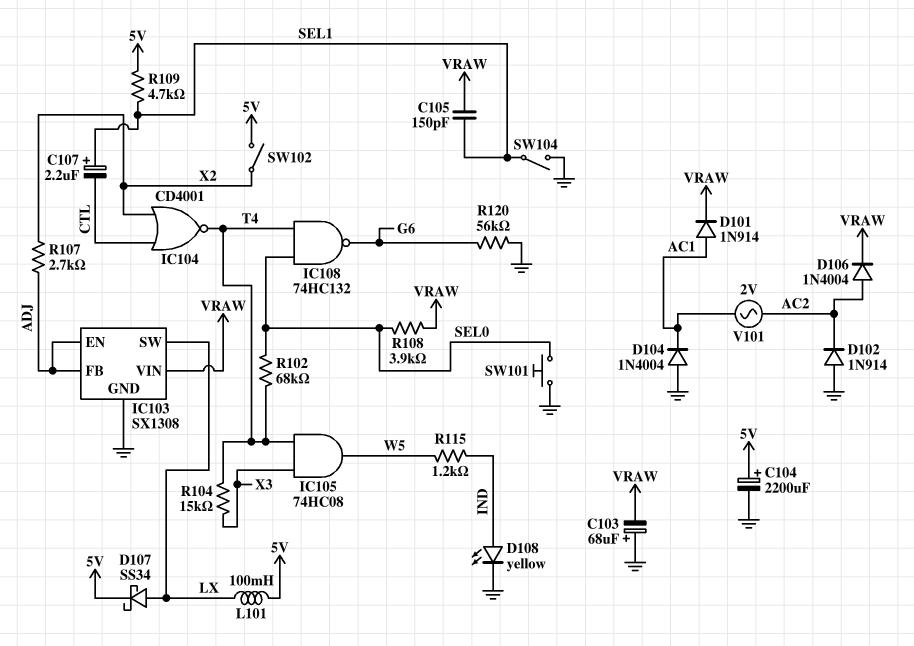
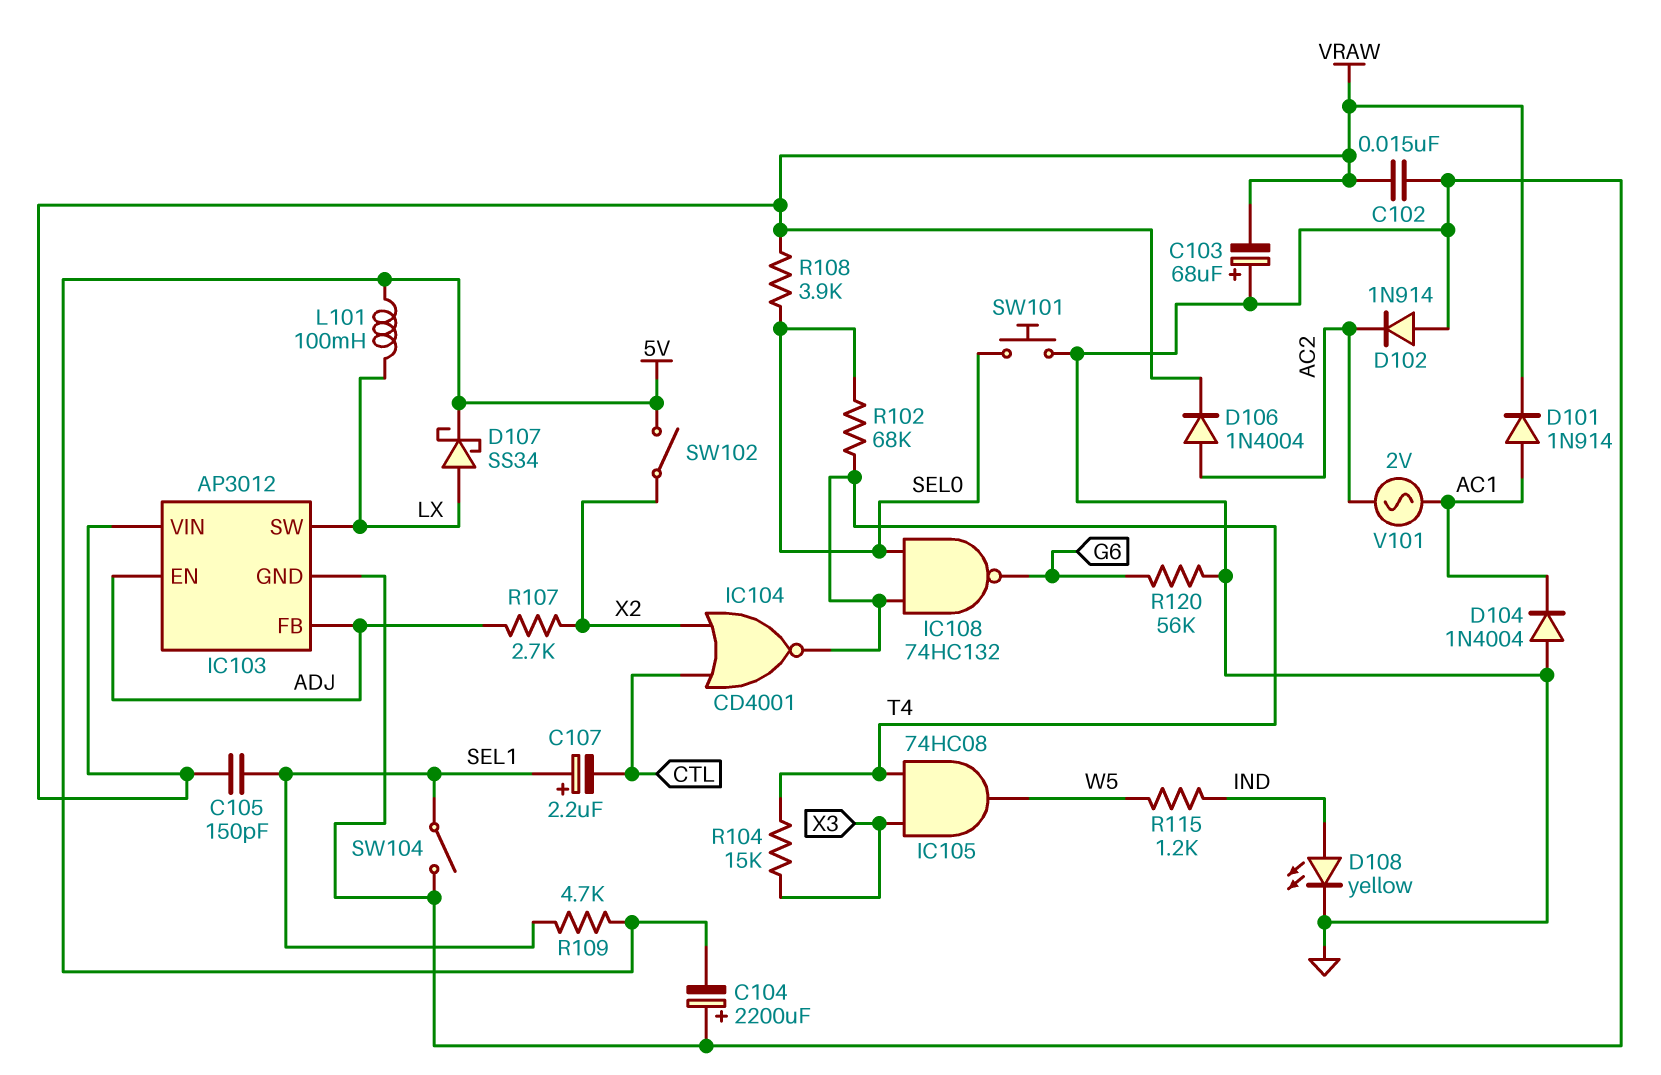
C102: none -> 15nF (GND, VRAW)
C104: 2200uF (plus 5V, minus GND) -> 2200uF (plus GND, minus 5V)
IC103: SX1308 -> AP3012

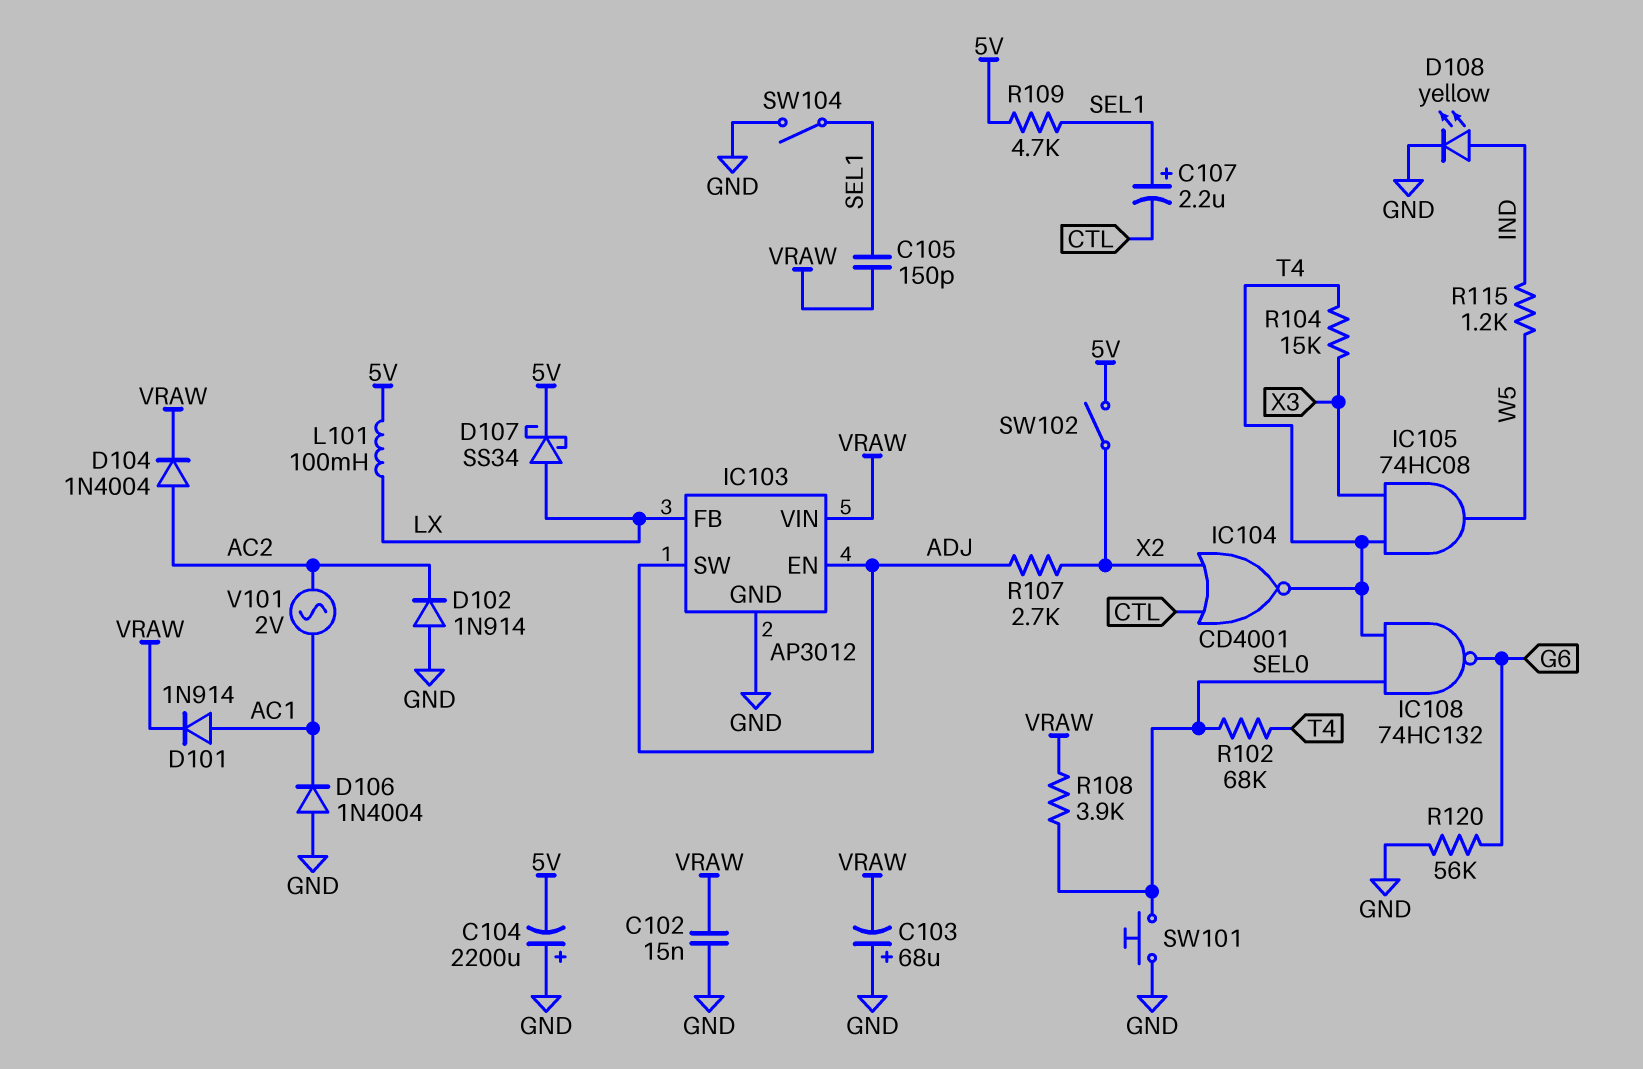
D104: diode 1N4004 (A GND, K AC1) -> diode 1N4004 (A AC2, K VRAW)
D106: diode 1N4004 (A AC2, K VRAW) -> diode 1N4004 (A GND, K AC1)
IC103 pin FB: ADJ -> LX
IC103 pin SW: LX -> ADJ

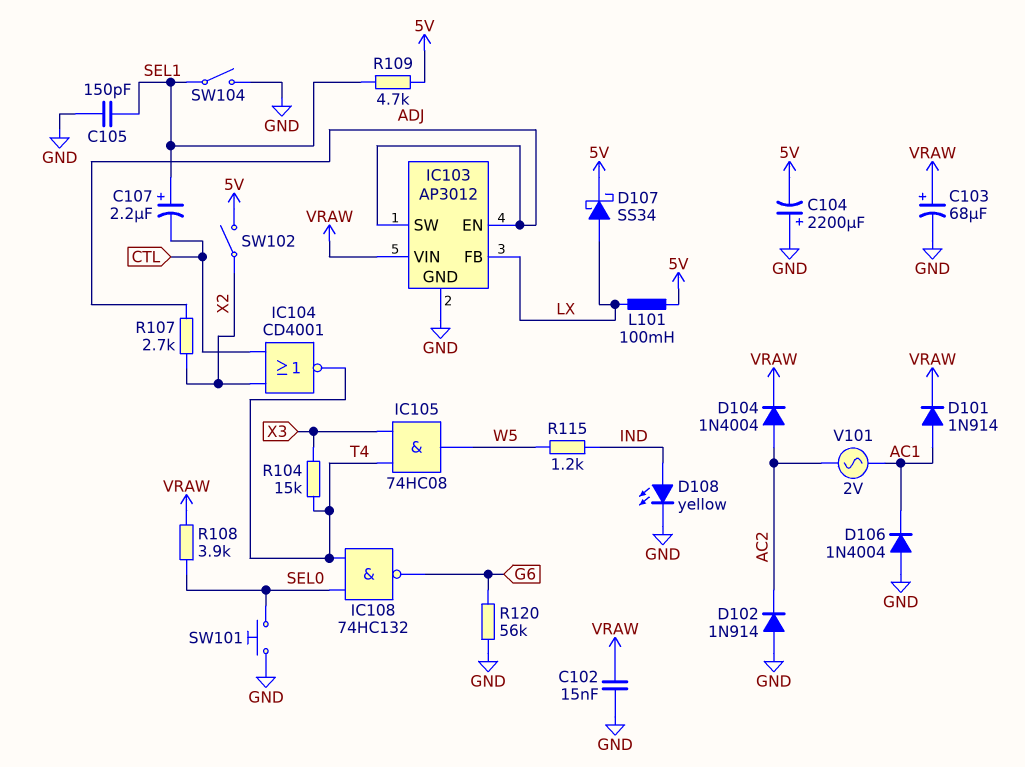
C103: 68uF (plus GND, minus VRAW) -> 68uF (plus VRAW, minus GND)
C105: 150pF (SEL1, VRAW) -> 150pF (GND, SEL1)
R102: 68k (SEL0, T4) -> none

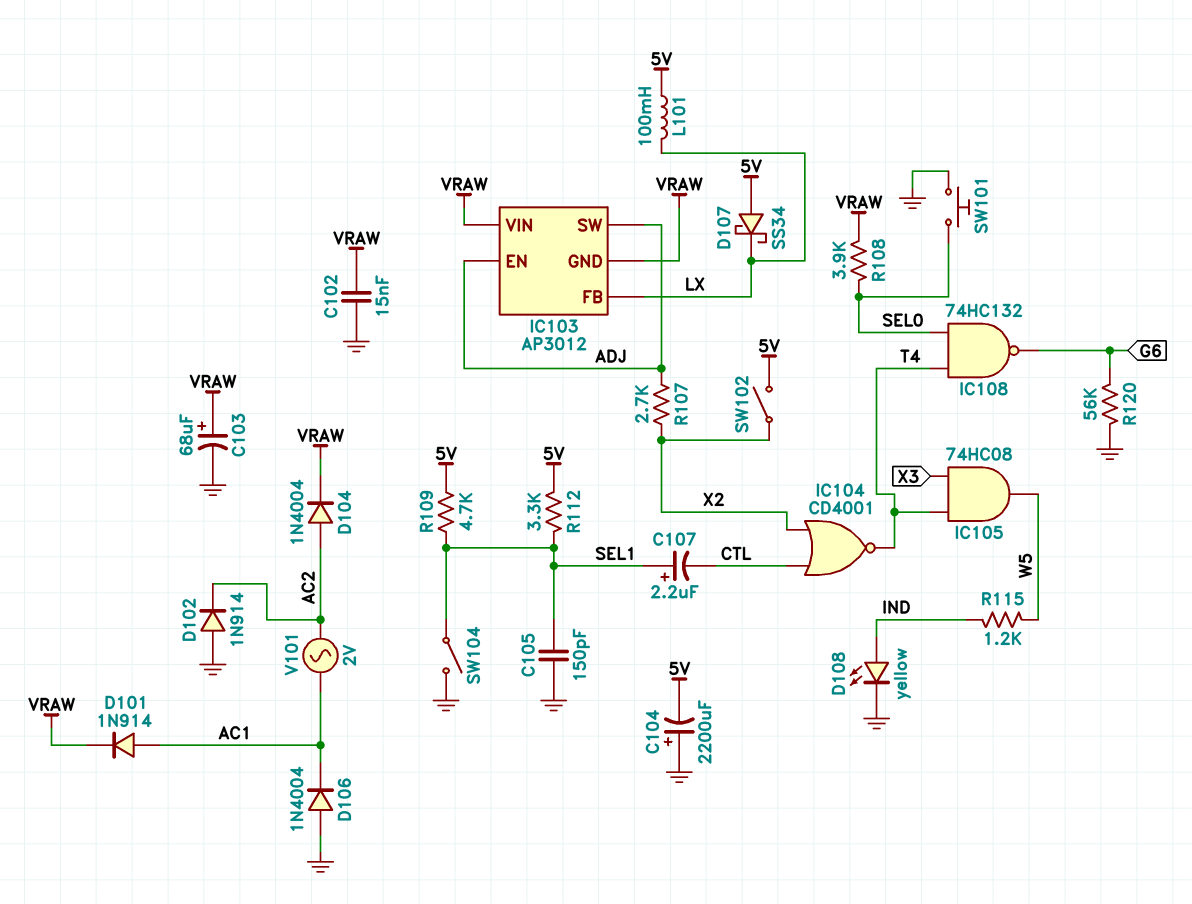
D107: schottky SS34 (A LX, K 5V) -> schottky SS34 (A 5V, K LX)
IC103 pin GND: GND -> VRAW
R104: 15k (T4, X3) -> none
R112: none -> 3.3k (5V, SEL1)

